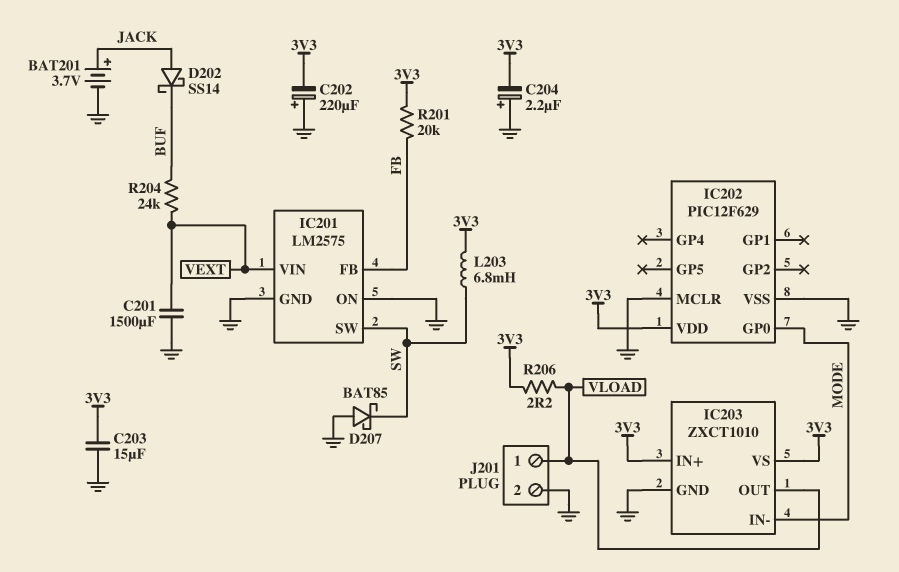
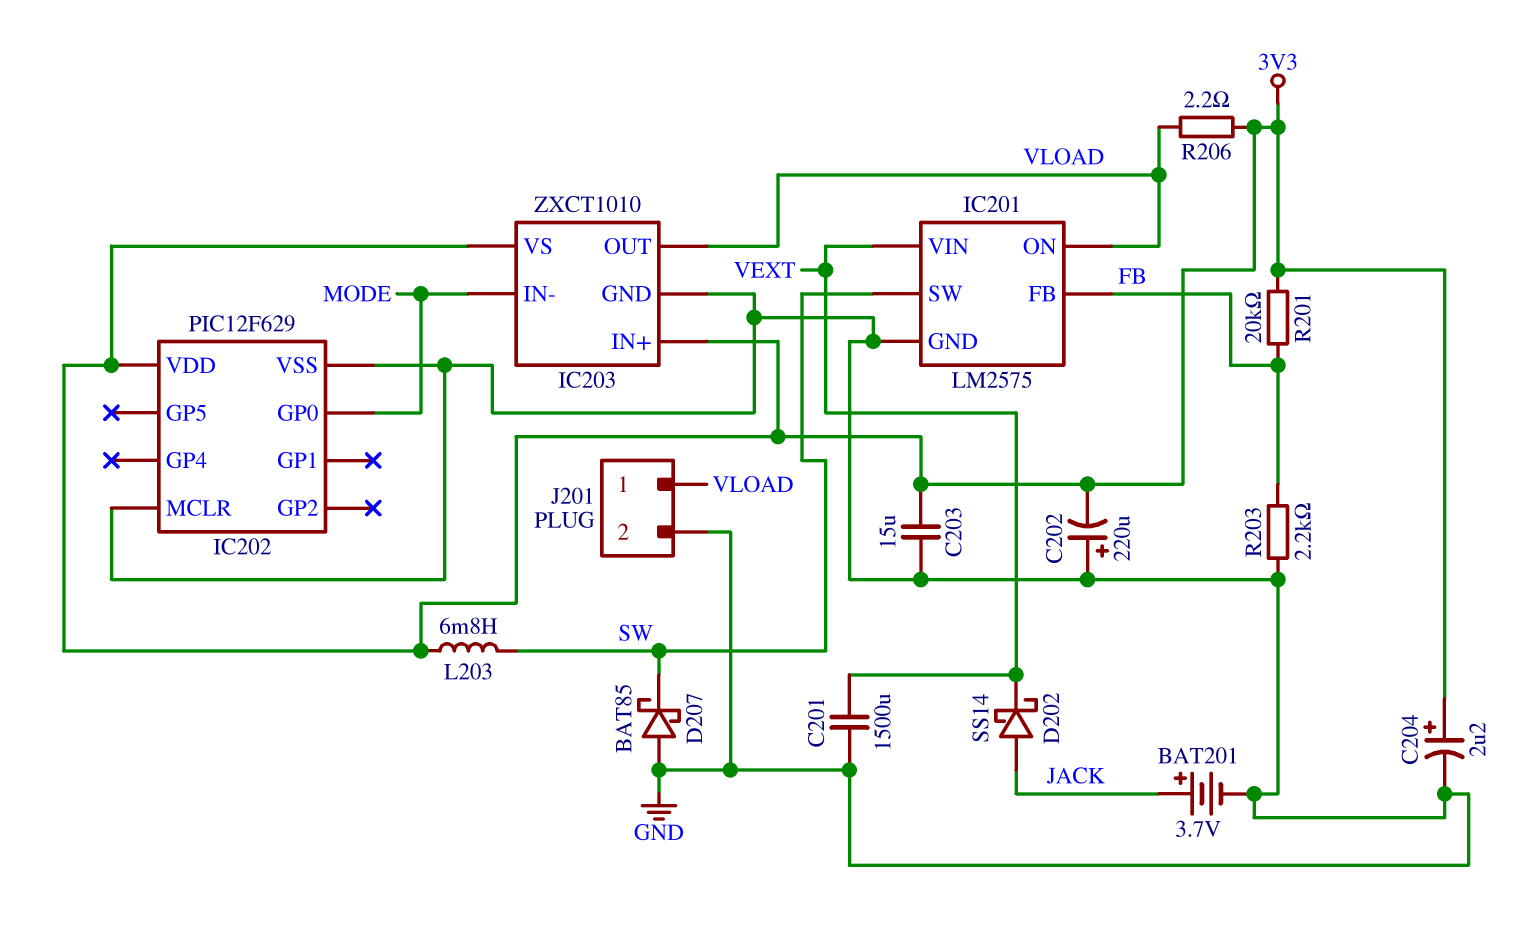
C204: 2.2uF (plus GND, minus 3V3) -> 2.2uF (plus 3V3, minus GND)
D202: schottky SS14 (A JACK, K BUF) -> schottky SS14 (A JACK, K VEXT)
IC201 pin ON: GND -> VLOAD
R203: none -> 2.2k (FB, GND)
R204: 24k (BUF, VEXT) -> none

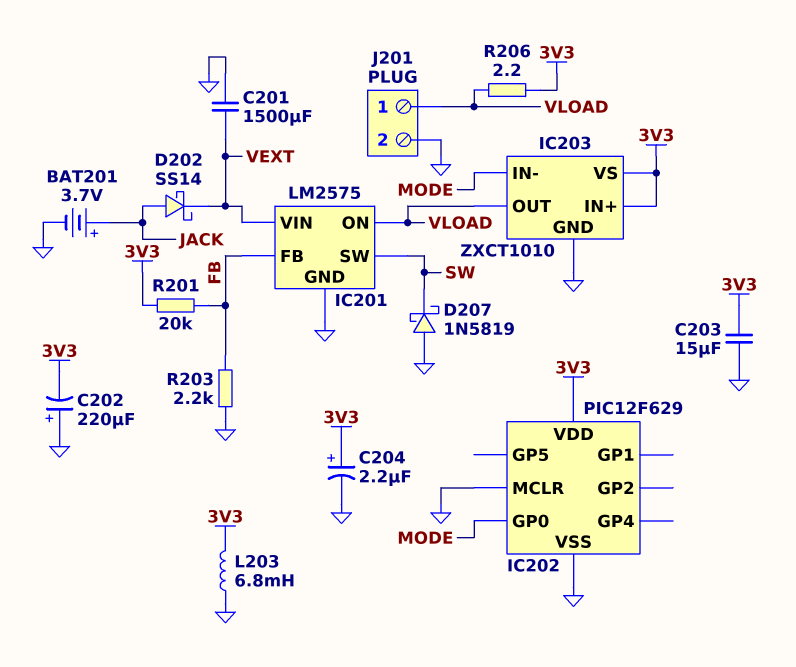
D207: schottky BAT85 (A GND, K SW) -> schottky 1N5819 (A GND, K SW)
L203: 6.8mH (3V3, SW) -> 6.8mH (3V3, GND)

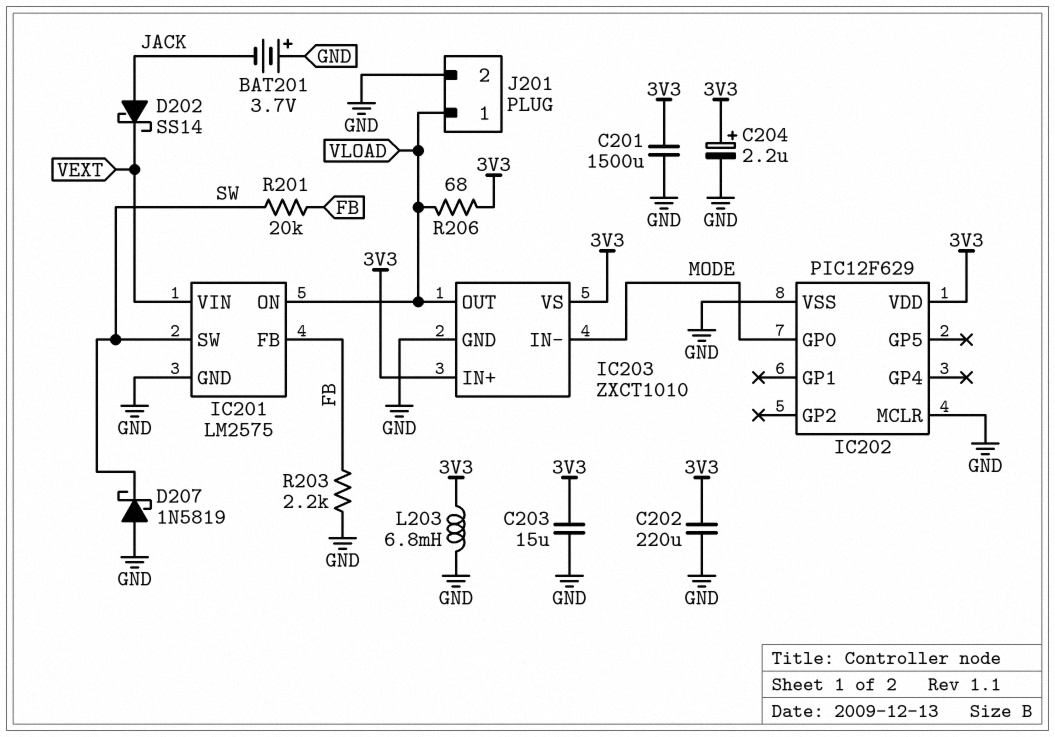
BAT201: 3.7V (plus JACK, minus GND) -> 3.7V (plus GND, minus JACK)
C201: 1500uF (GND, VEXT) -> 1500uF (3V3, GND)
C202: 220uF (plus GND, minus 3V3) -> 220uF (3V3, GND)
R201: 20k (3V3, FB) -> 20k (FB, SW)
R206: 2.2 (3V3, VLOAD) -> 68 (3V3, VLOAD)

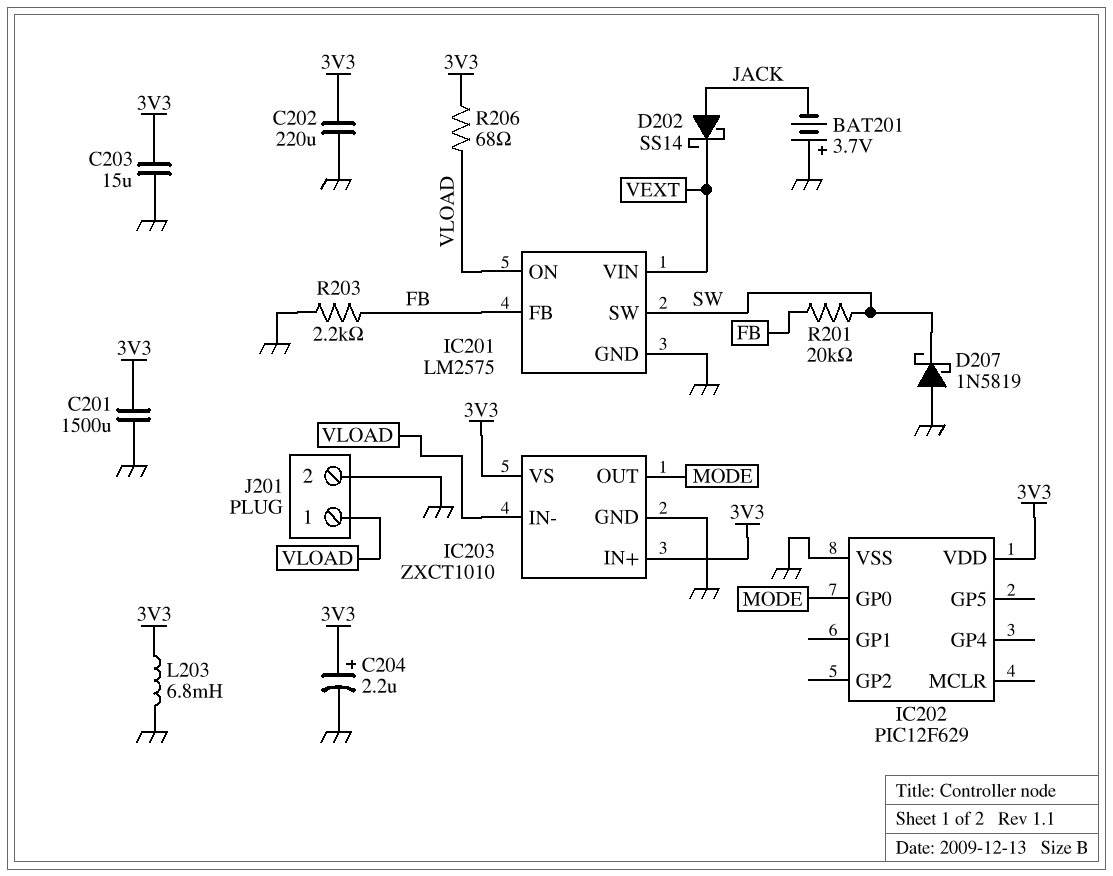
IC202 pin MCLR: GND -> none
IC203 pin IN-: MODE -> VLOAD
IC203 pin OUT: VLOAD -> MODE

